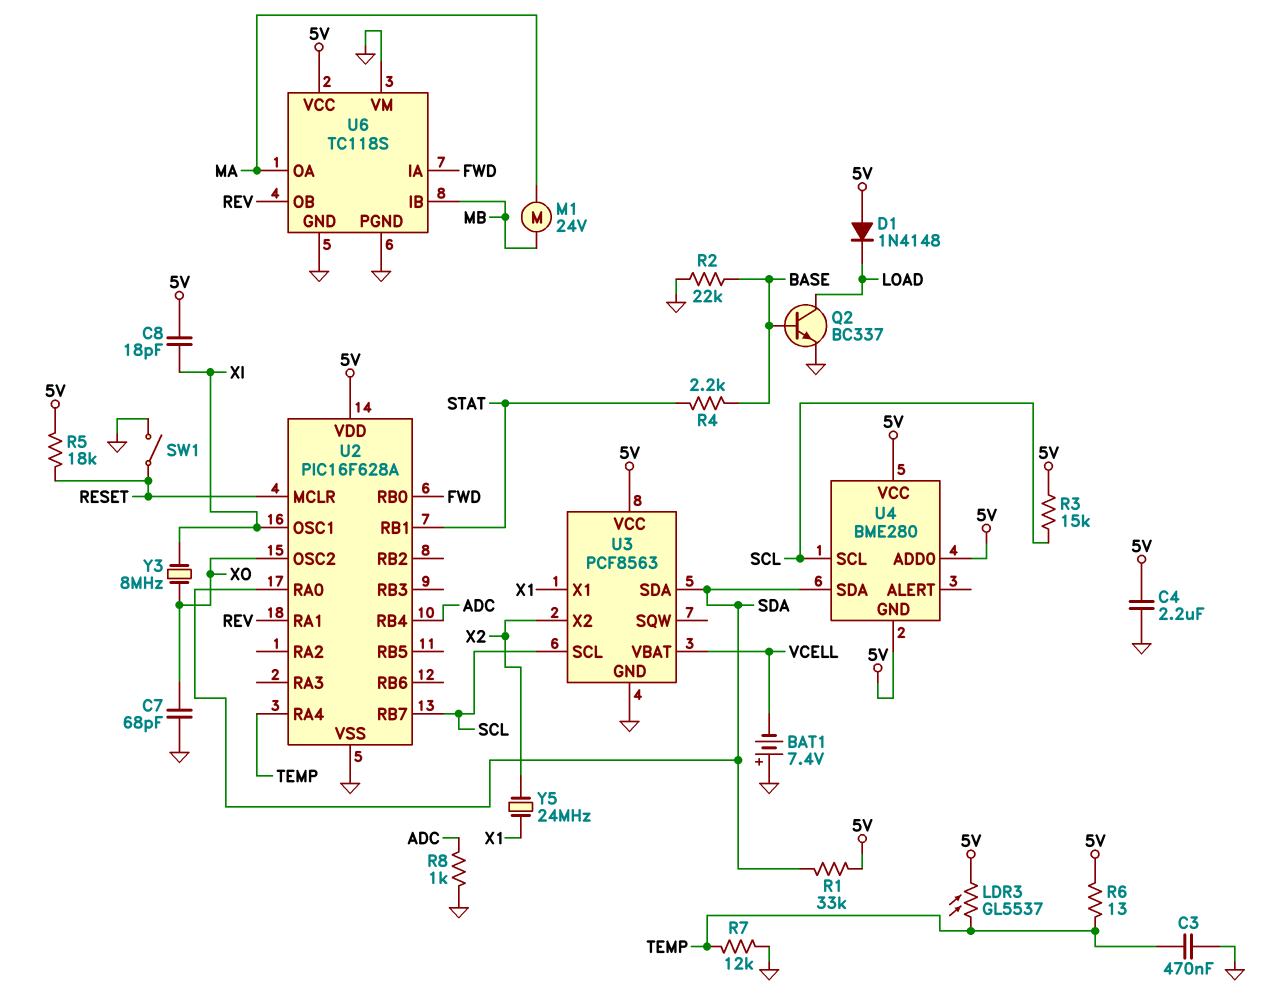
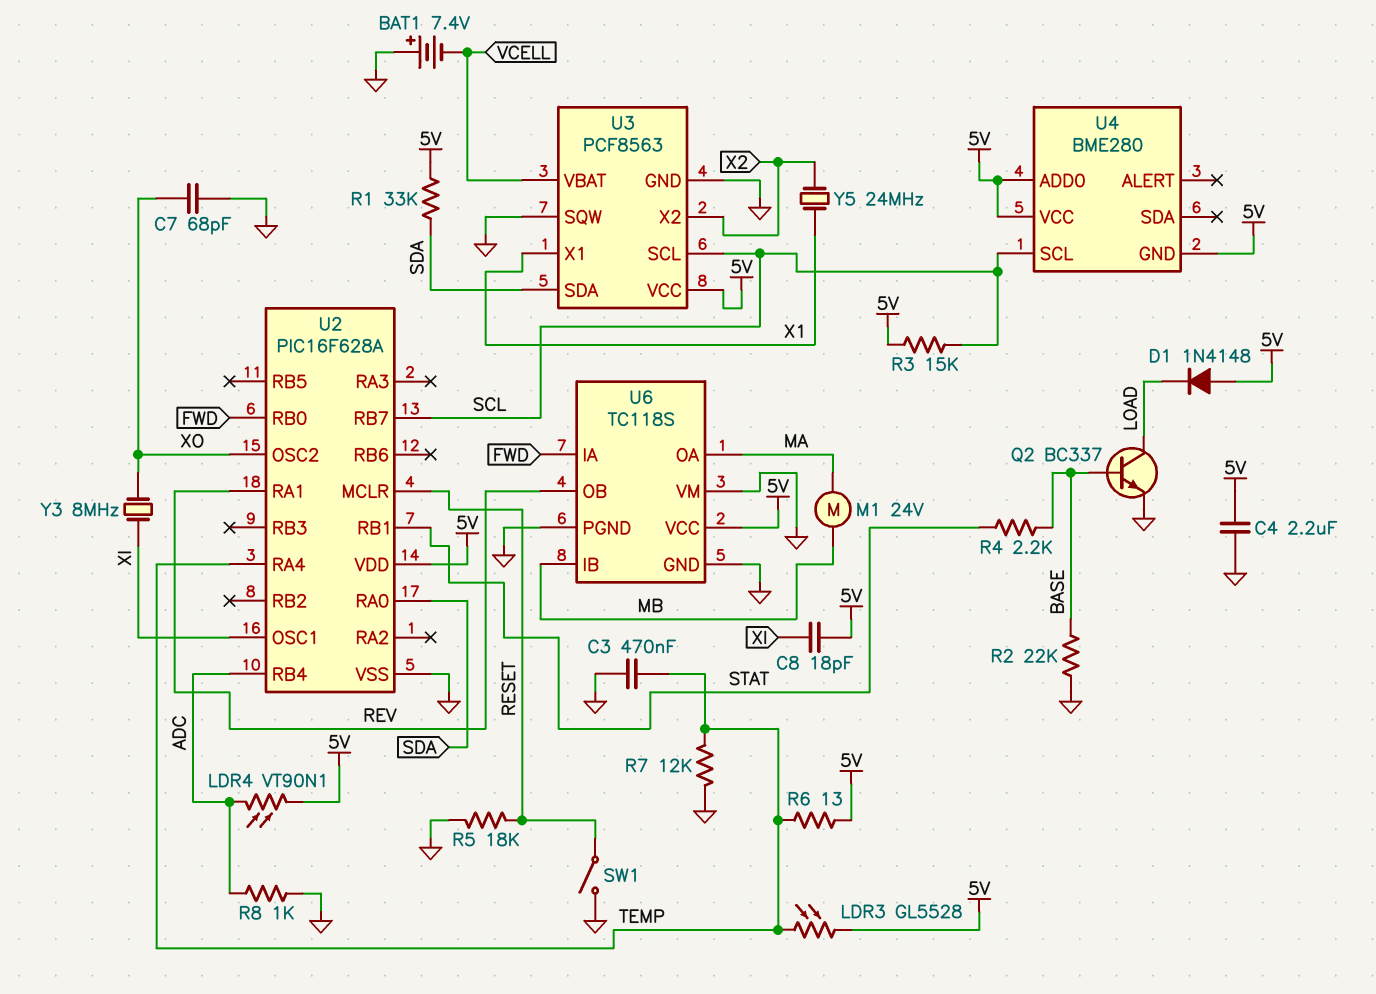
LDR3: GL5537 (5V, TEMP) -> GL5528 (5V, TEMP)
LDR4: none -> VT90N1 (5V, ADC)
R5: 18k (5V, RESET) -> 18k (GND, RESET)
U3 pin SQW: none -> GND
U4 pin SDA: SDA -> none

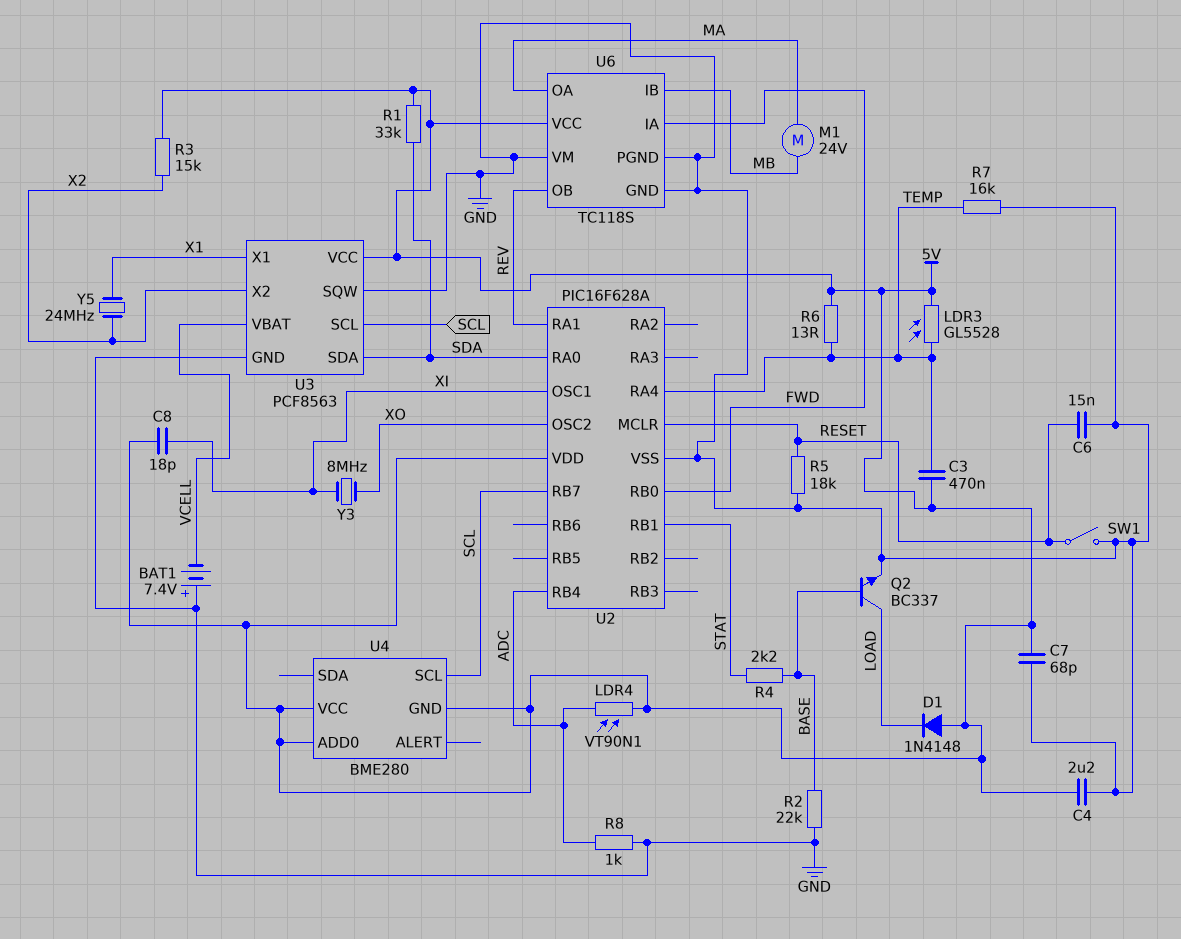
C3: 470nF (GND, TEMP) -> 470nF (5V, TEMP)
C6: none -> 15nF (GND, RESET)
C7: 68pF (GND, XO) -> 68pF (5V, GND)
R3: 15k (5V, SCL) -> 15k (5V, X2)
R7: 12k (GND, TEMP) -> 16k (GND, TEMP)

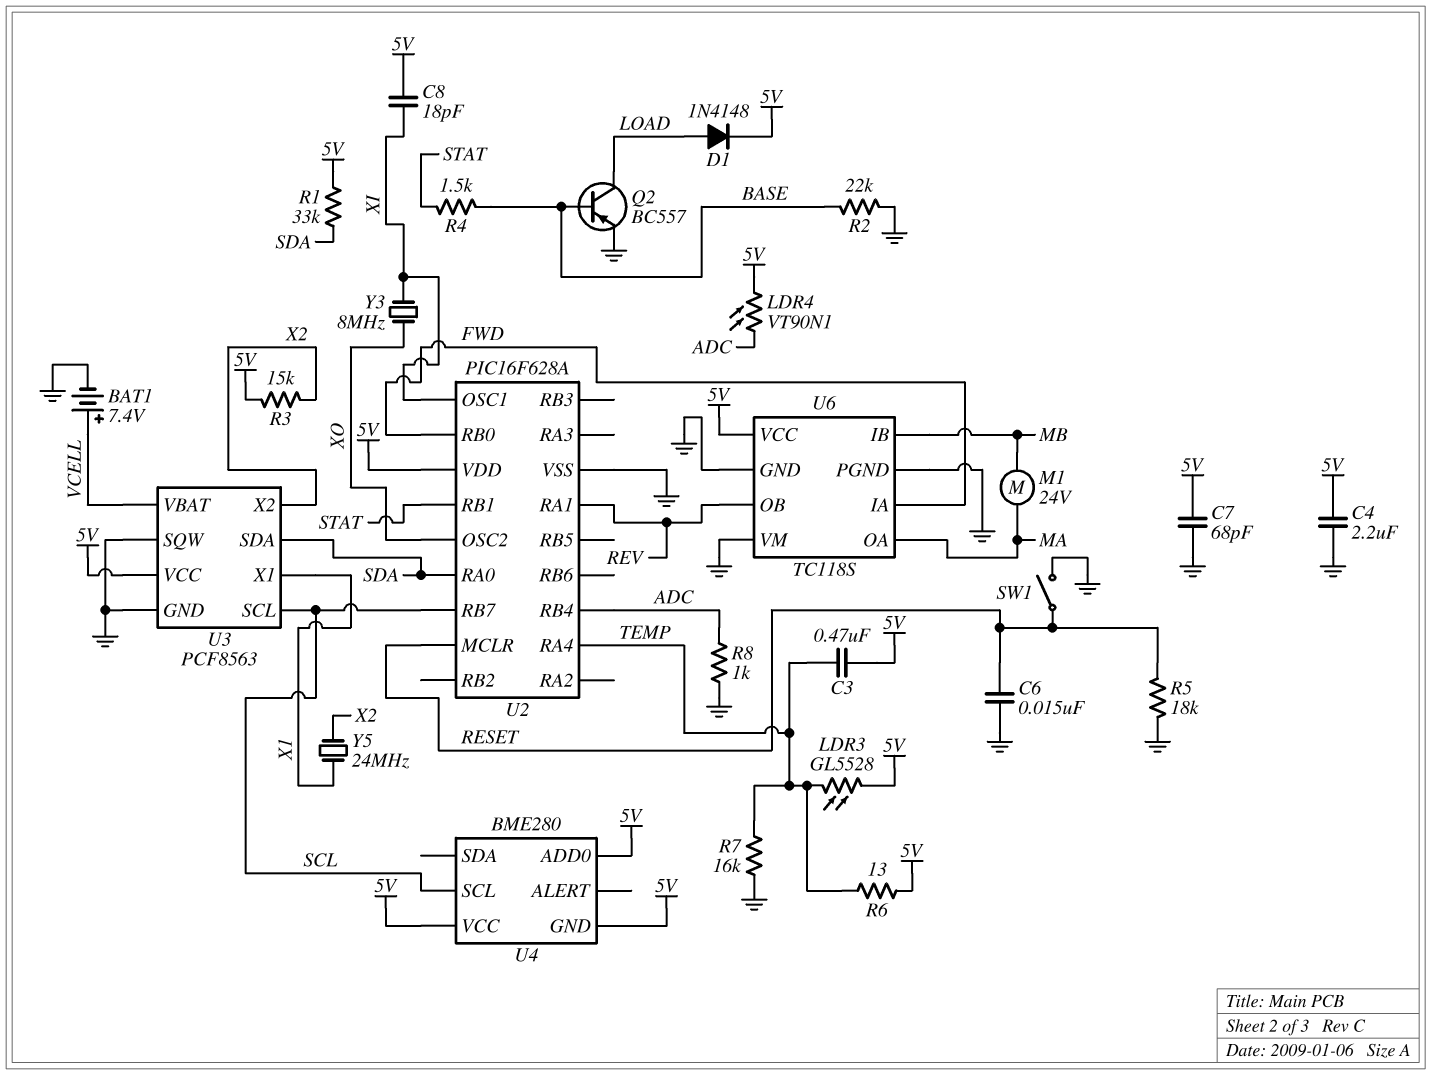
BAT1: 7.4V (plus GND, minus VCELL) -> 7.4V (plus VCELL, minus GND)
D1: diode 1N4148 (A 5V, K LOAD) -> diode 1N4148 (A LOAD, K 5V)
Q2: NPN BC337 (B BASE, C LOAD, E GND) -> PNP BC557 (B BASE, C LOAD, E GND)
R4: 2.2k (BASE, STAT) -> 1.5k (BASE, STAT)

